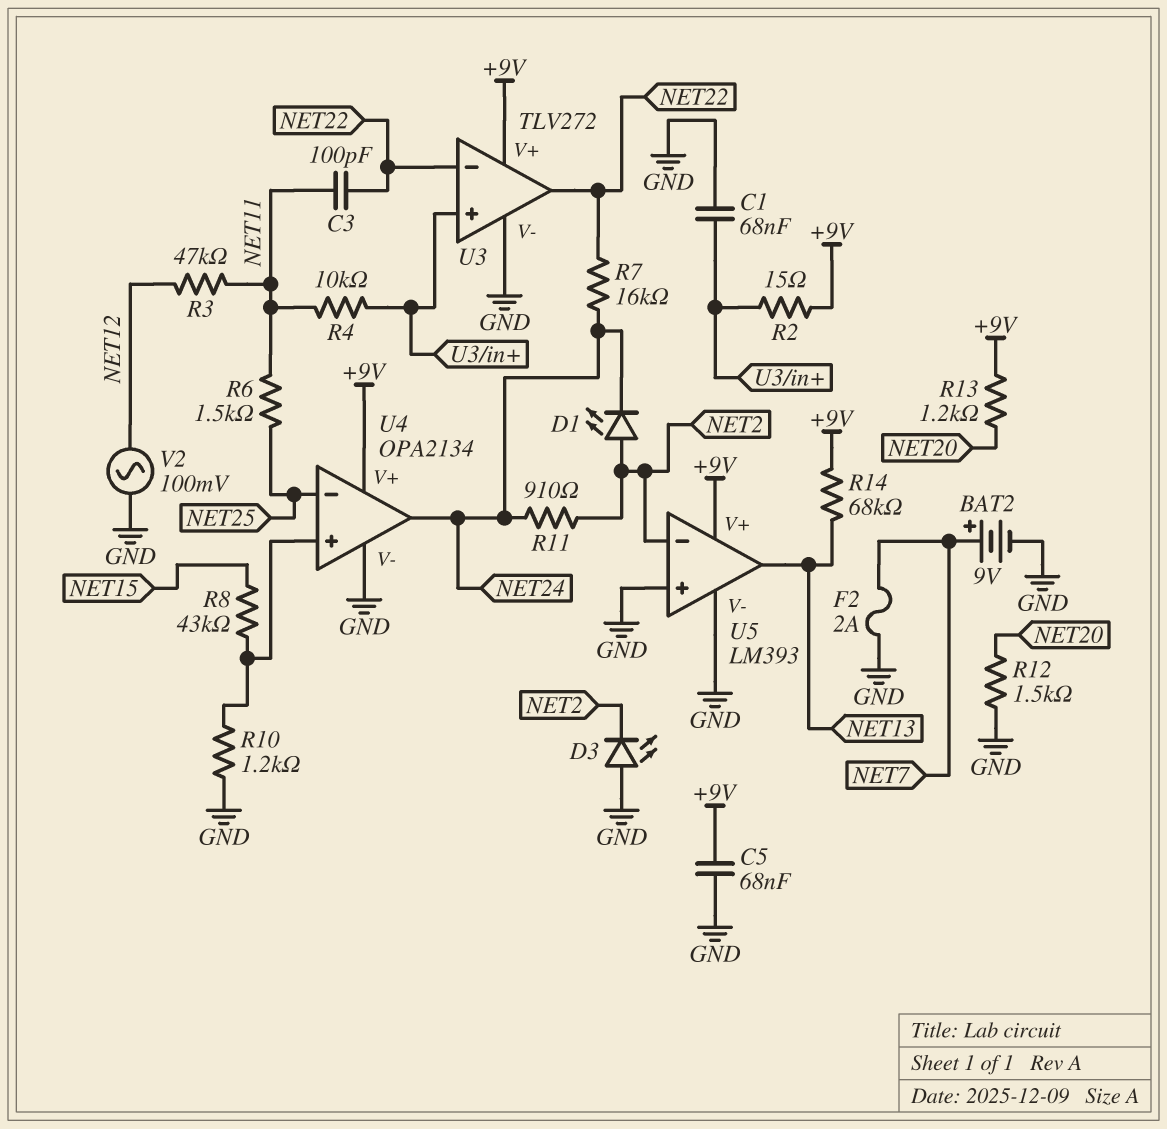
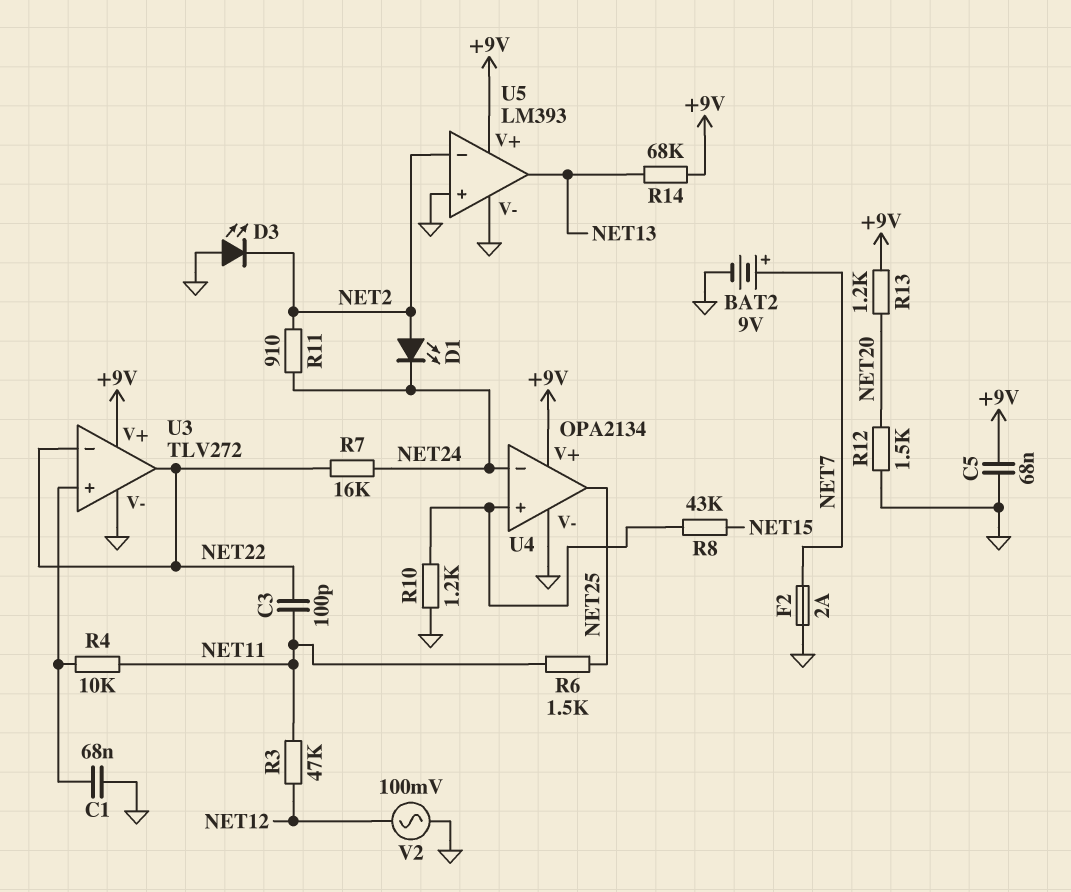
R2: 15 (+9V, U3/in+) -> none
U4 pin in-: NET25 -> NET24
U4 pin out: NET24 -> NET25

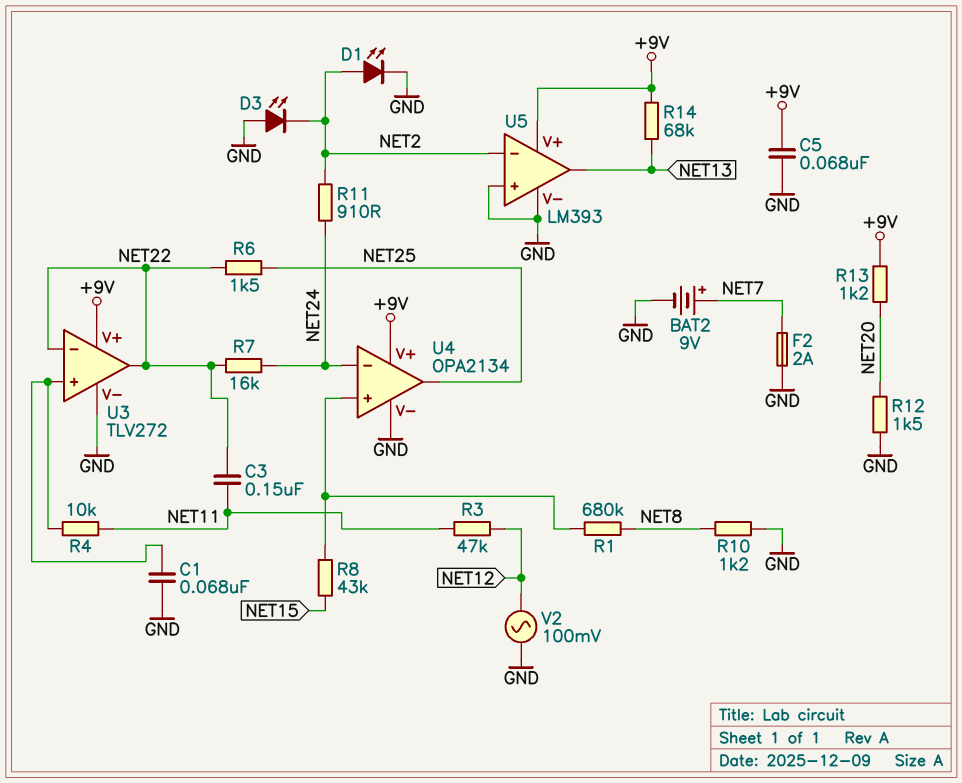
C3: 100pF (NET11, NET22) -> 150nF (NET11, NET22)
D1: LED (A NET2, K NET24) -> LED (A NET2, K GND)
R1: none -> 680k (NET8, U4/in+)
R6: 1.5k (NET11, NET25) -> 1.5k (NET22, NET25)
R10: 1.2k (GND, U4/in+) -> 1.2k (GND, NET8)

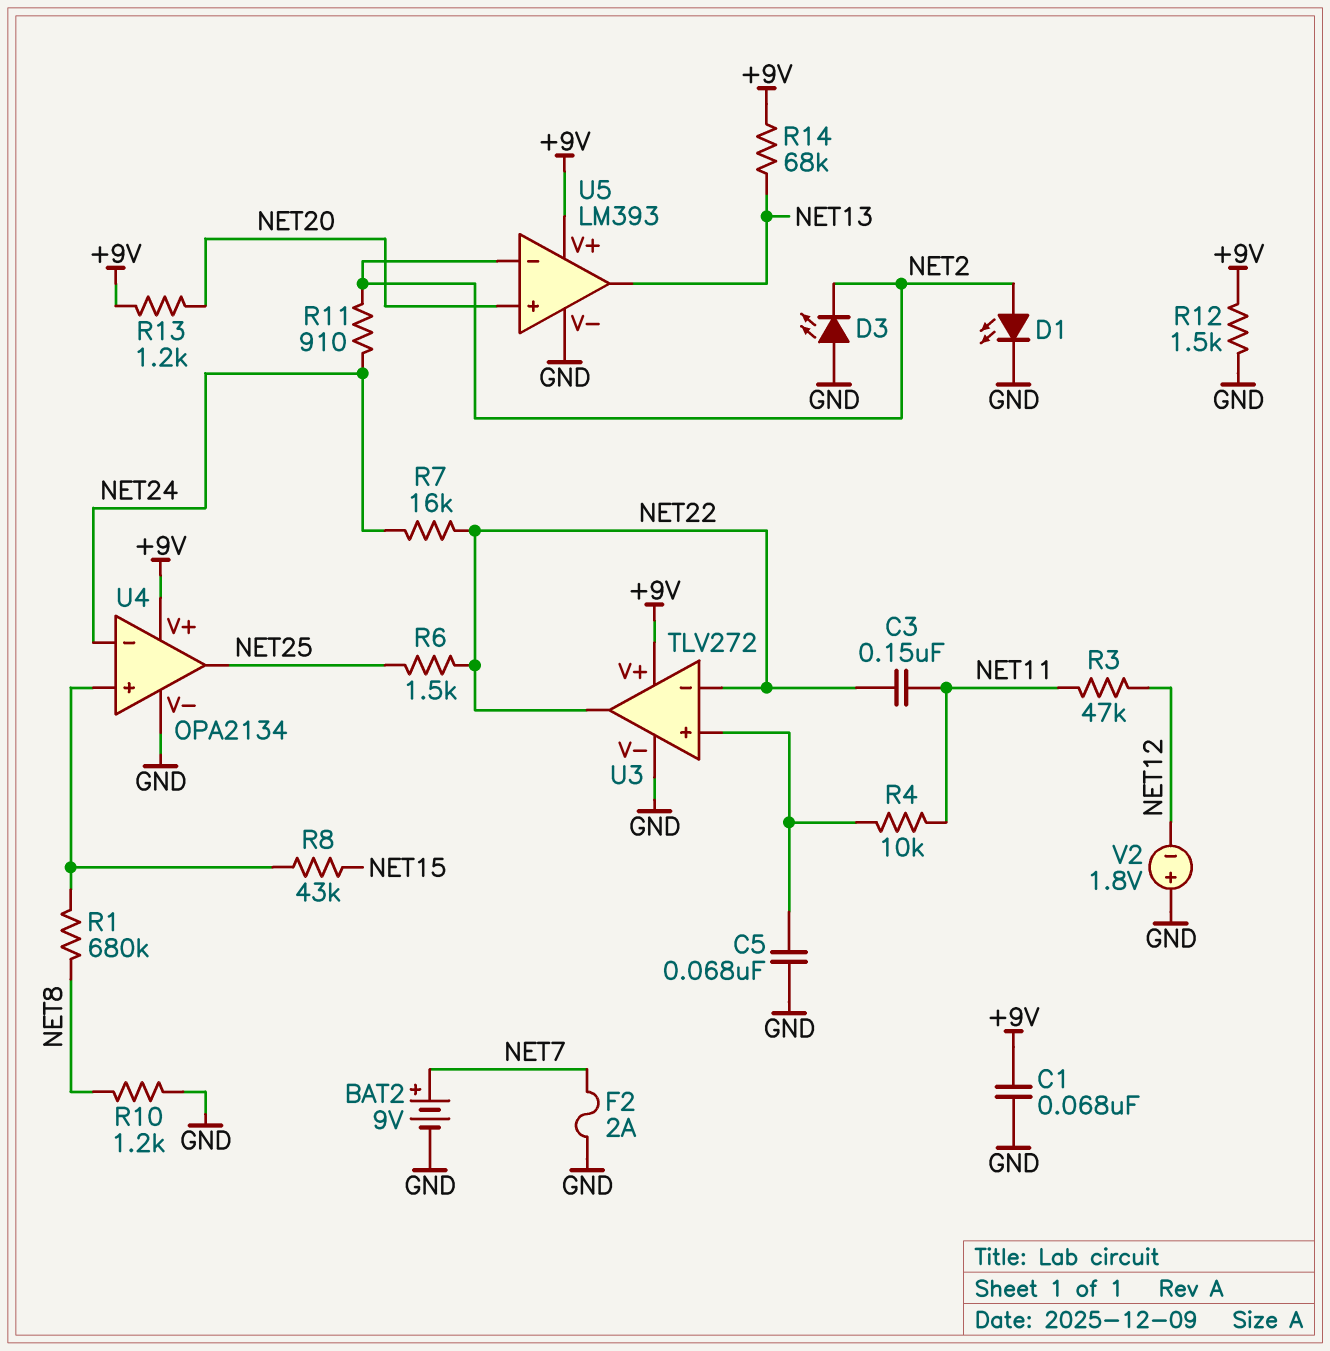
C1: 68nF (GND, U3/in+) -> 68nF (+9V, GND)
C5: 68nF (+9V, GND) -> 68nF (GND, U3/in+)
R12: 1.5k (GND, NET20) -> 1.5k (+9V, GND)
U5 pin in+: GND -> NET20
V2: AC 100mV (GND, NET12) -> 1.8V (plus GND, minus NET12)

